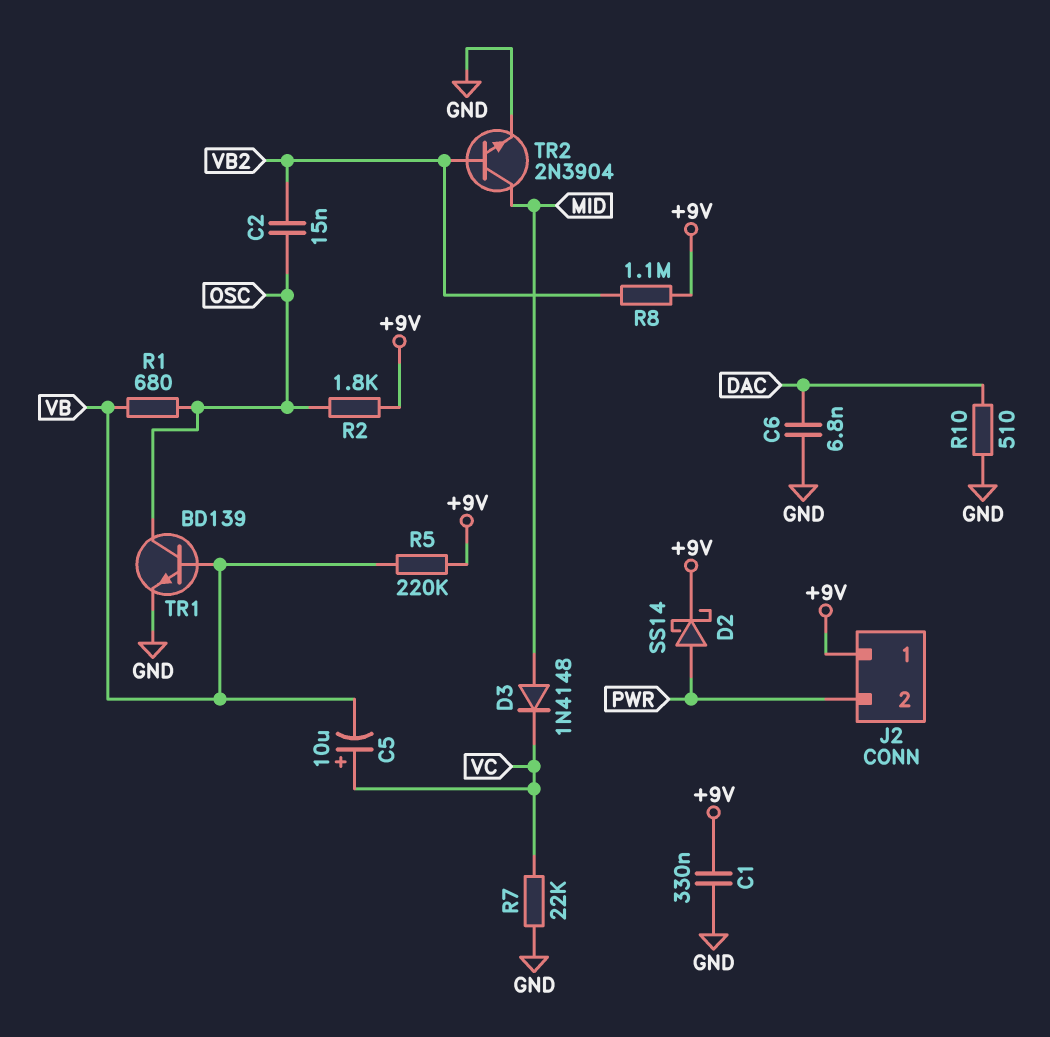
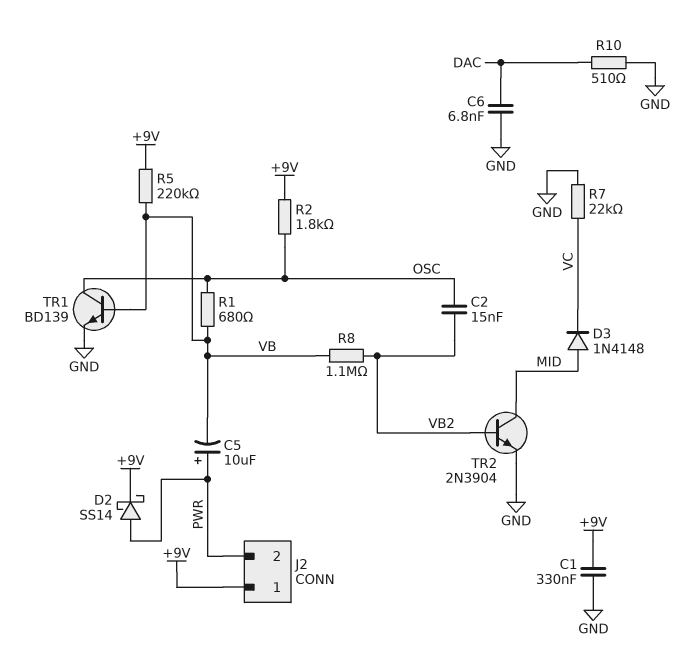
C5: 10uF (plus VC, minus VB) -> 10uF (plus PWR, minus VB)
R8: 1.1M (+9V, VB2) -> 1.1M (VB, VB2)

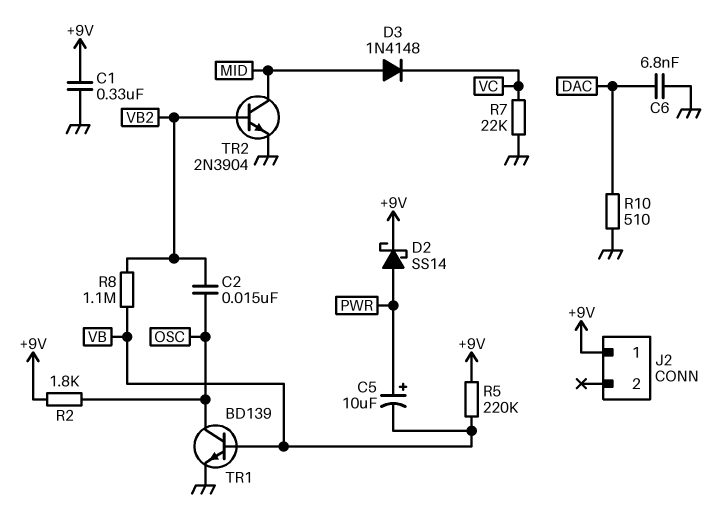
J2 pin 2: PWR -> none
R1: 680 (OSC, VB) -> none

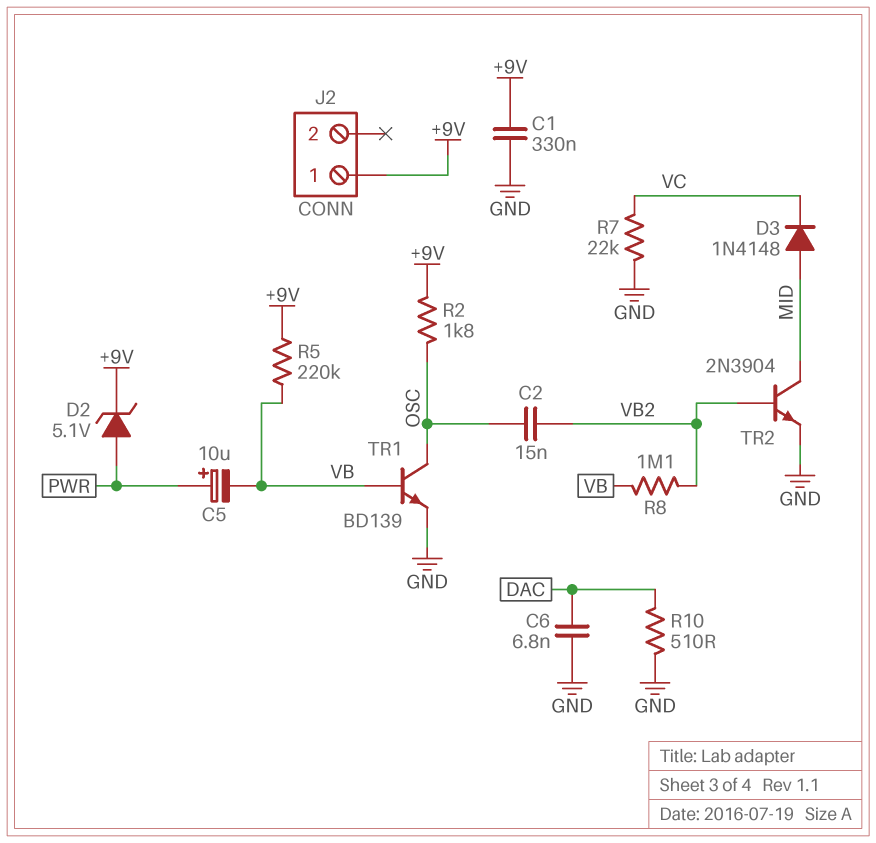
D2: schottky SS14 (A PWR, K +9V) -> zener 5.1V (A PWR, K +9V)

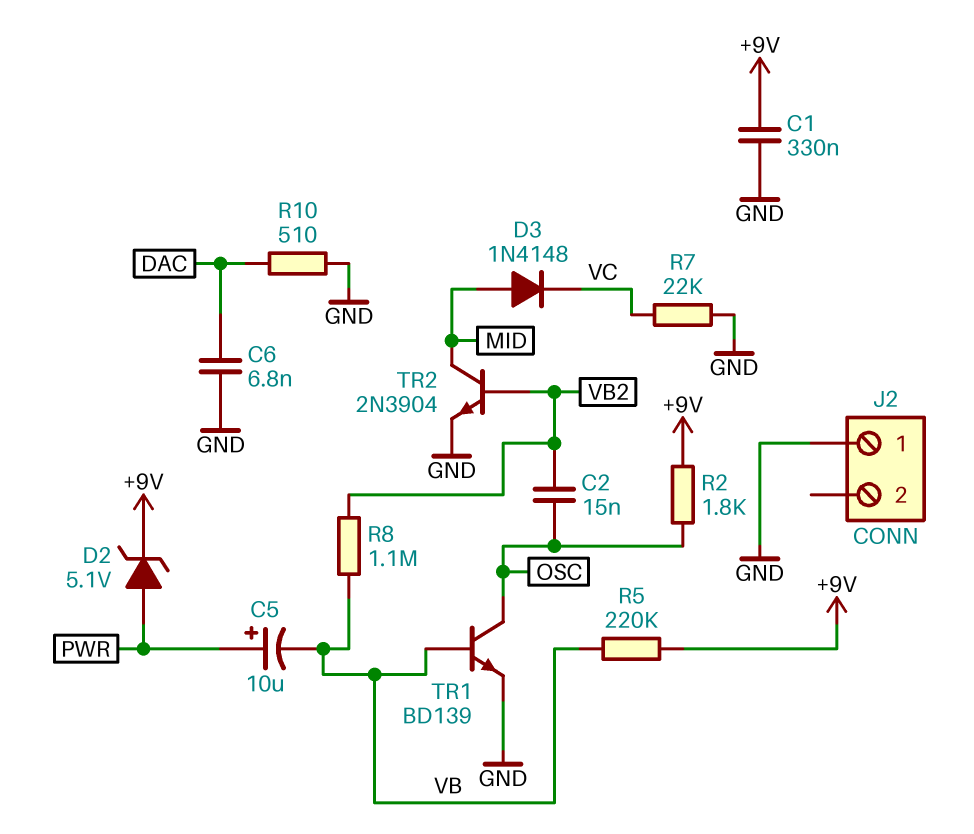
J2 pin 1: +9V -> GND

